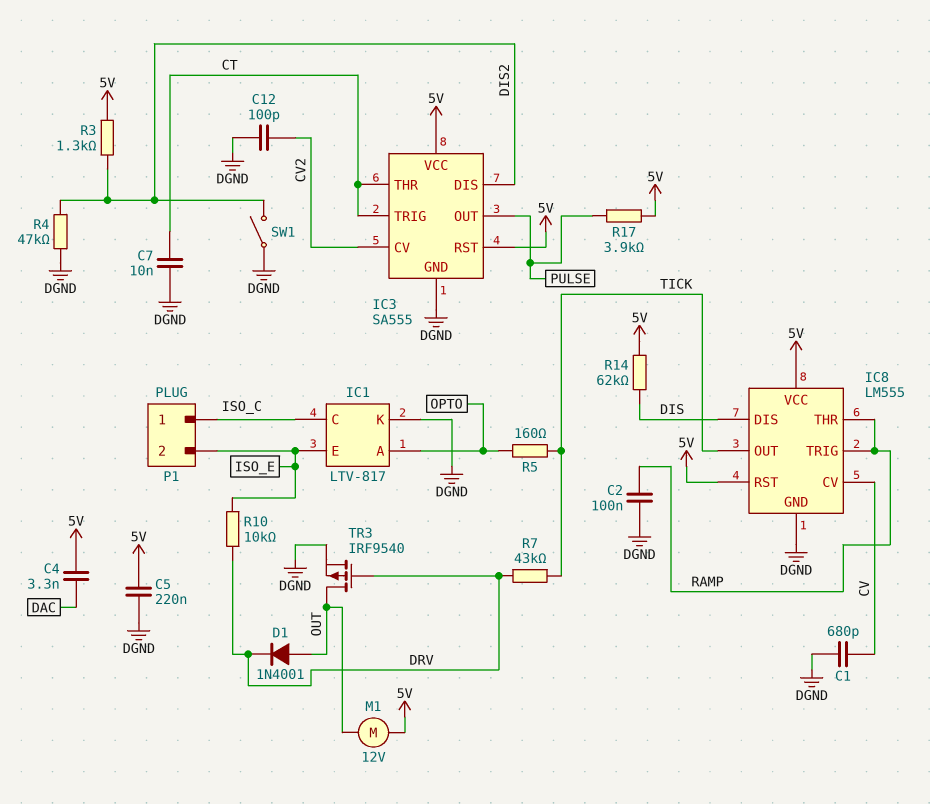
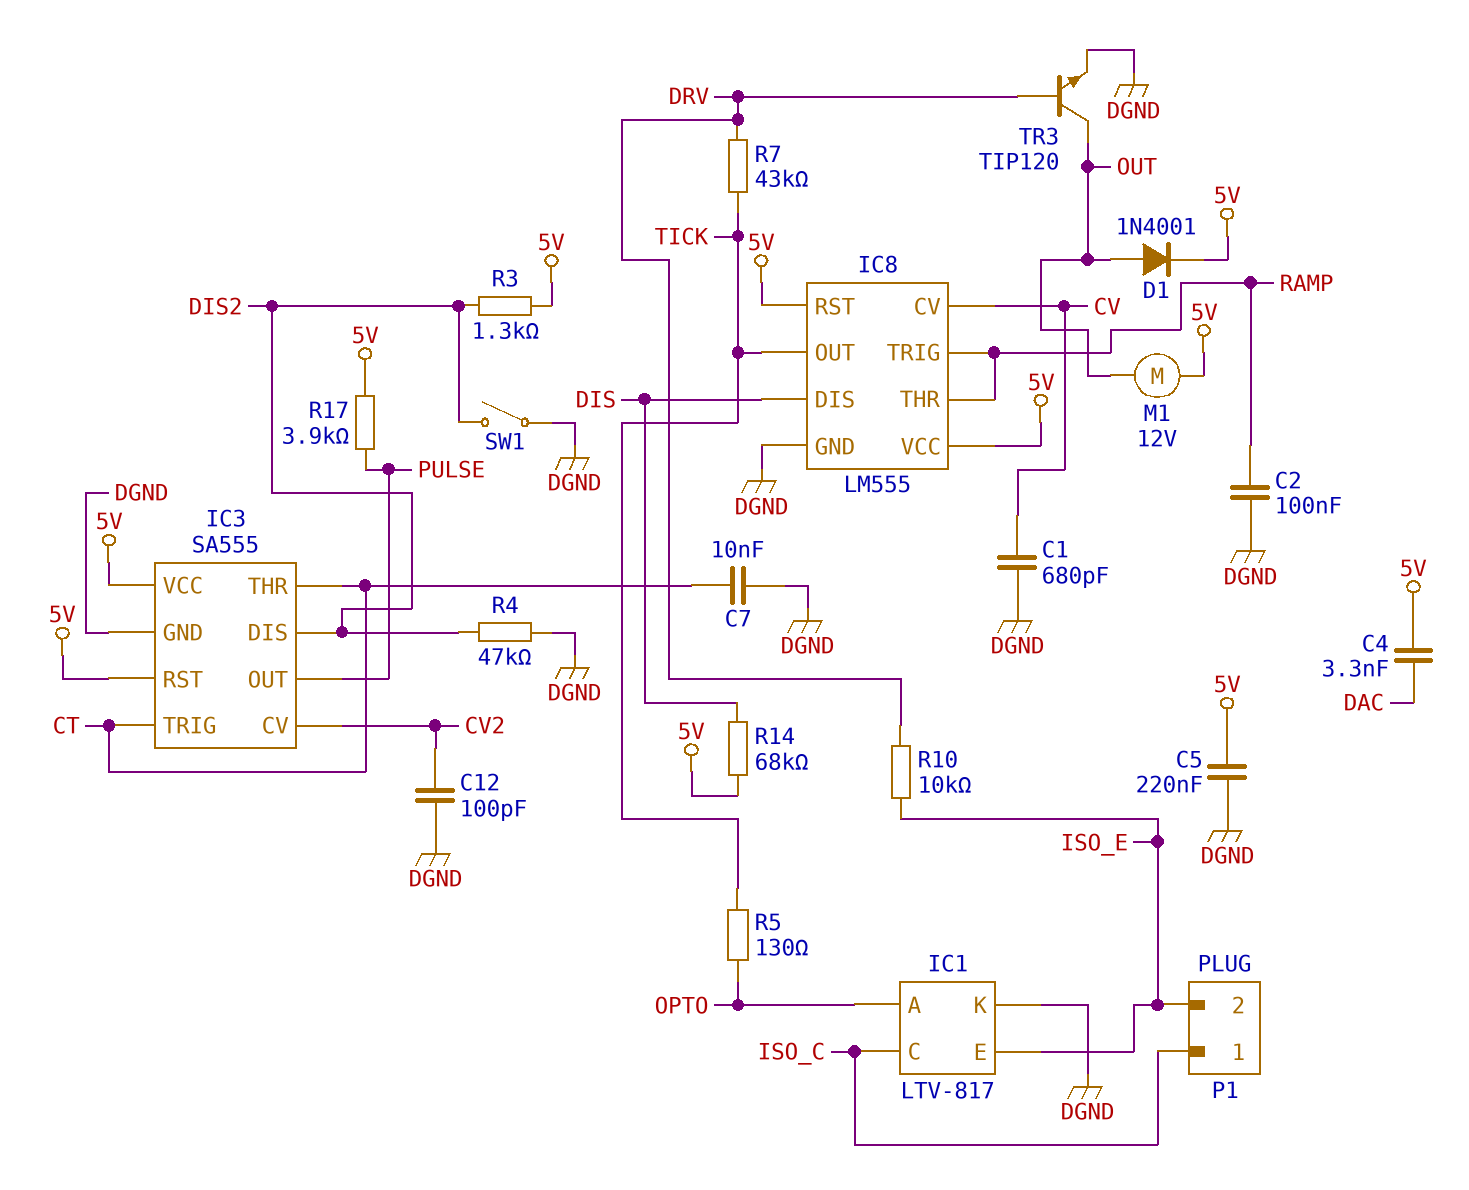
D1: diode 1N4001 (A OUT, K DRV) -> diode 1N4001 (A OUT, K 5V)
R5: 160 (OPTO, TICK) -> 130 (OPTO, TICK)
R14: 62k (5V, DIS) -> 68k (5V, DIS)
TR3: PMOS IRF9540 (G DRV, D OUT, S DGND) -> NPN TIP120 (B DRV, C OUT, E DGND)

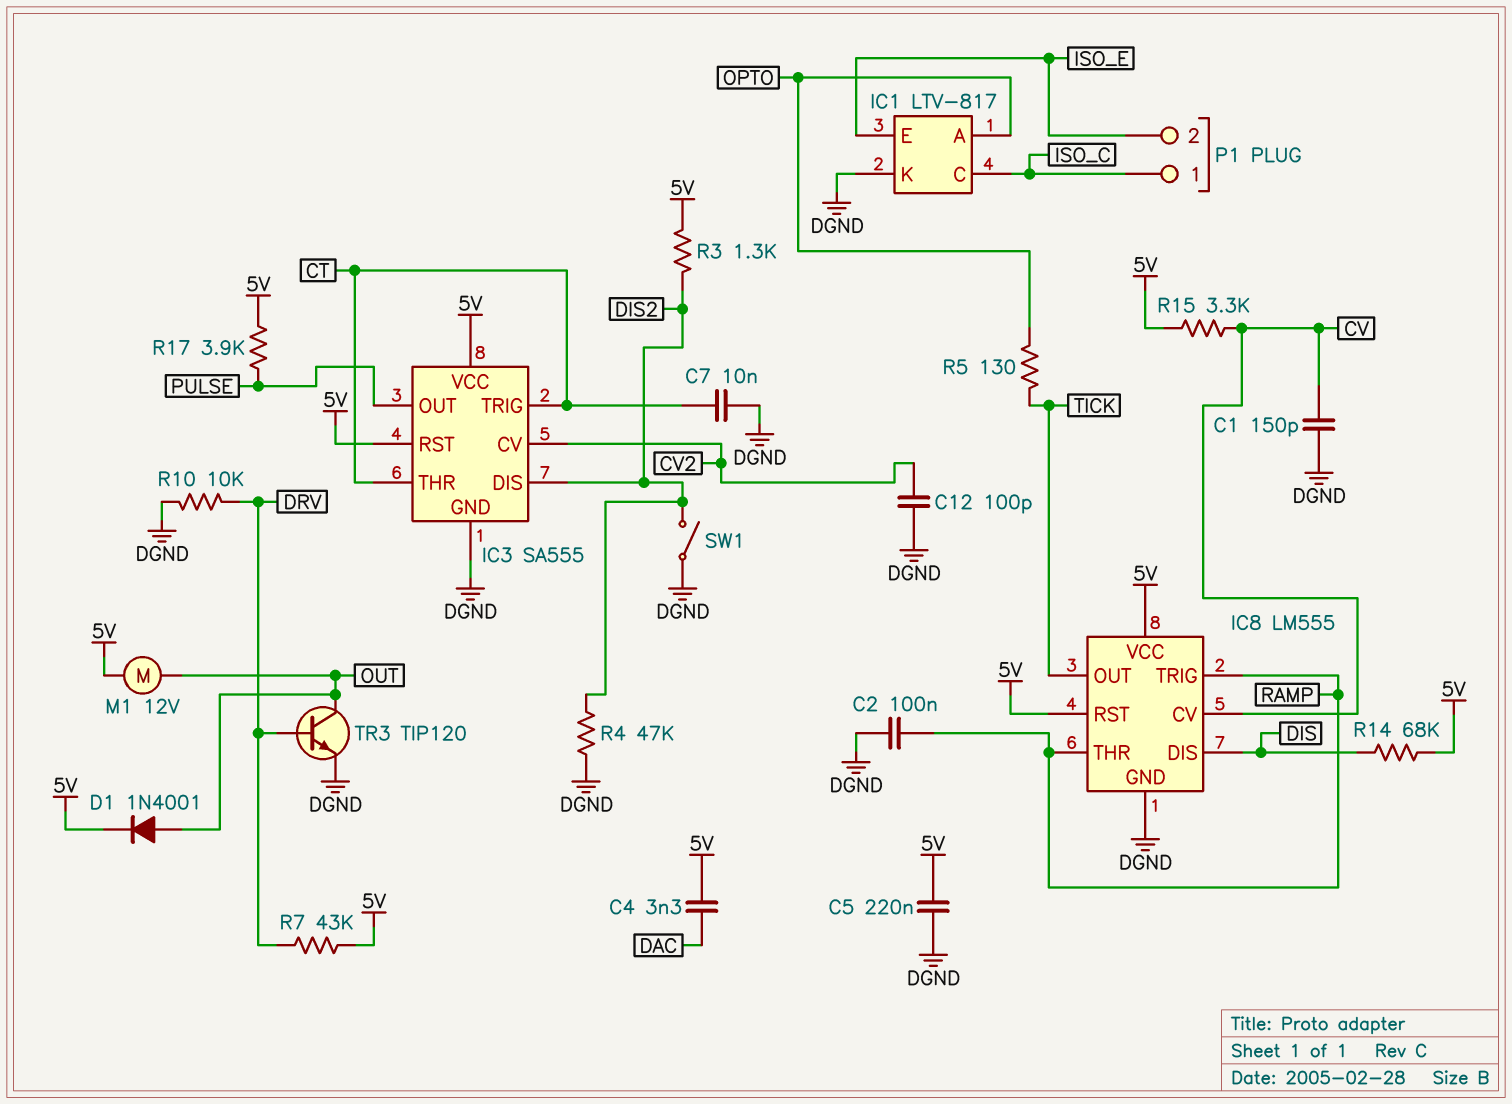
C1: 680pF (CV, DGND) -> 150pF (CV, DGND)
R7: 43k (DRV, TICK) -> 43k (5V, DRV)
R10: 10k (DRV, ISO_E) -> 10k (DGND, DRV)
R15: none -> 3.3k (5V, CV)

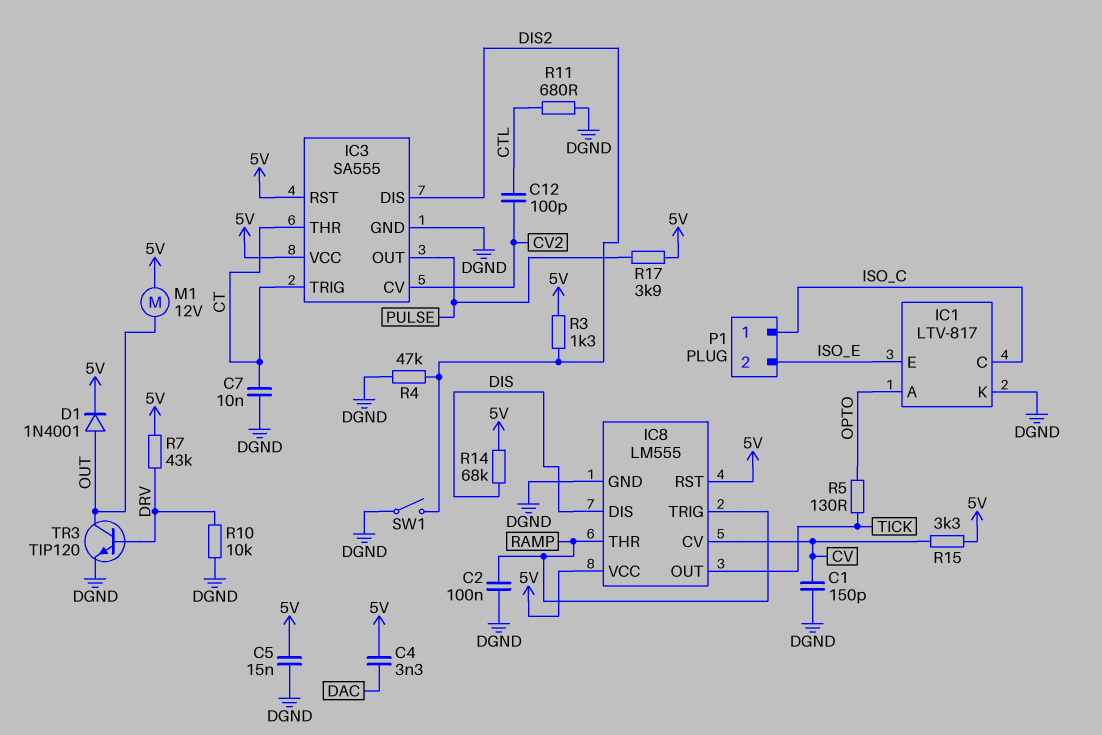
C5: 220nF (5V, DGND) -> 15nF (5V, DGND)
C12: 100pF (CV2, DGND) -> 100pF (CTL, CV2)
R11: none -> 680 (CTL, DGND)

